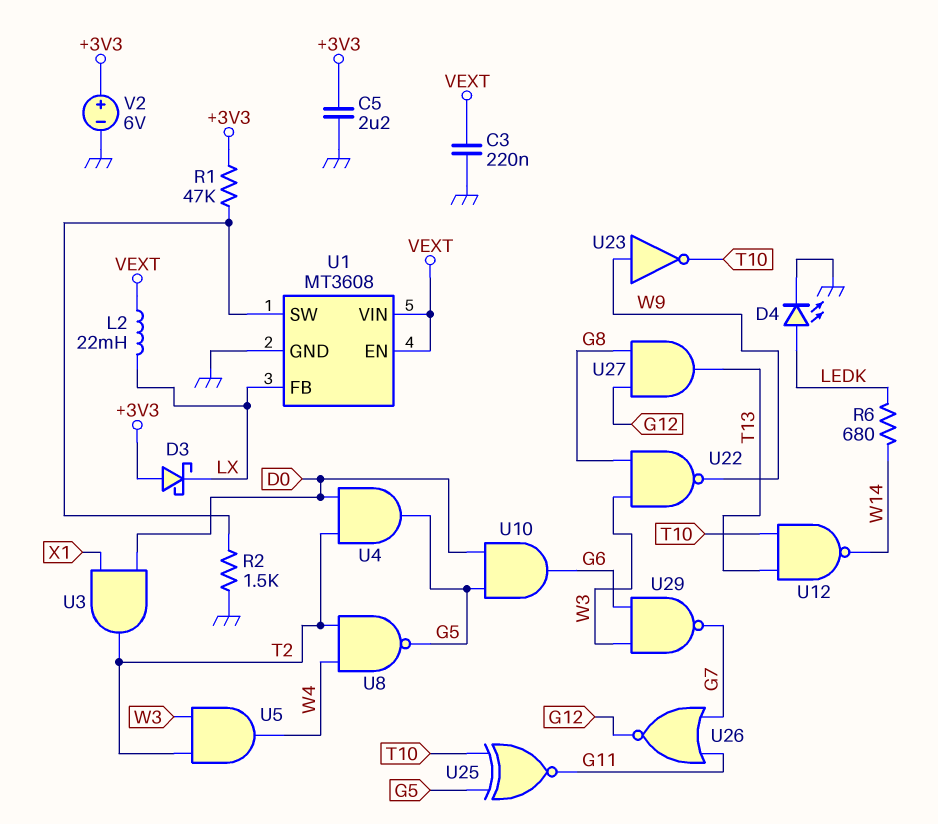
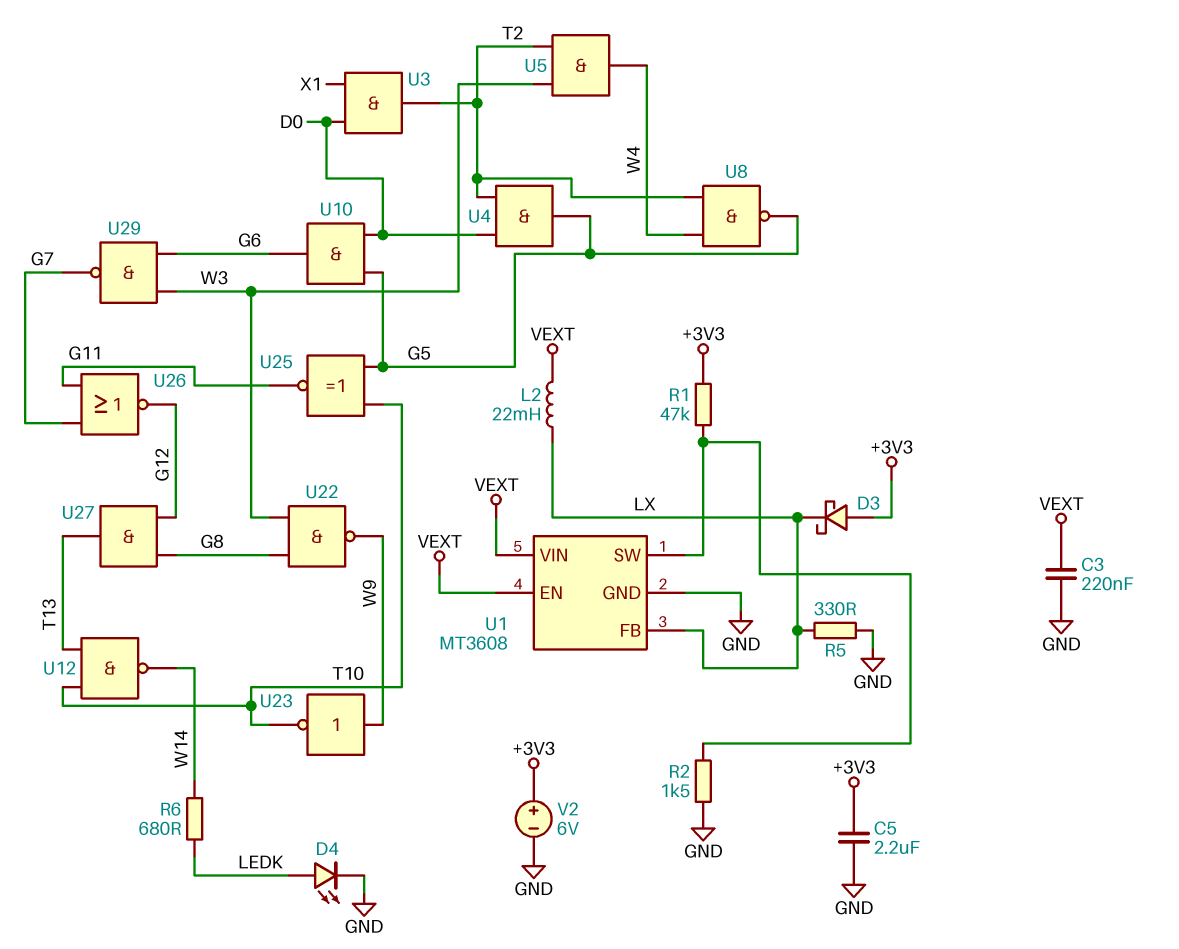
R5: none -> 330 (GND, LX)

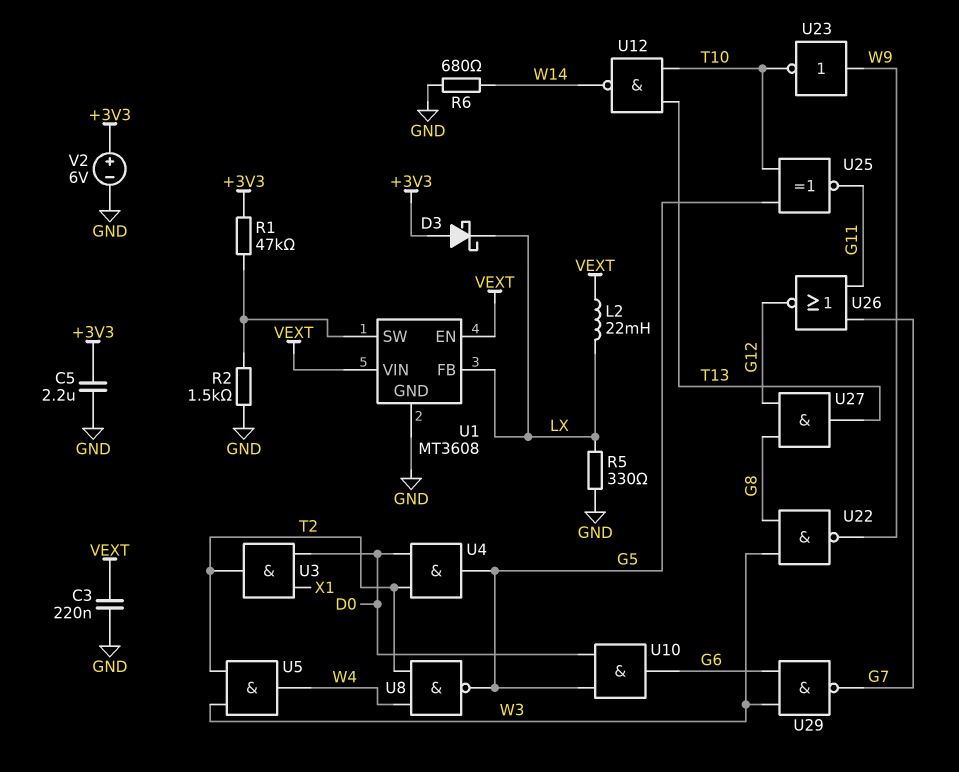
D4: LED (A LEDK, K GND) -> none
R6: 680 (LEDK, W14) -> 680 (GND, W14)

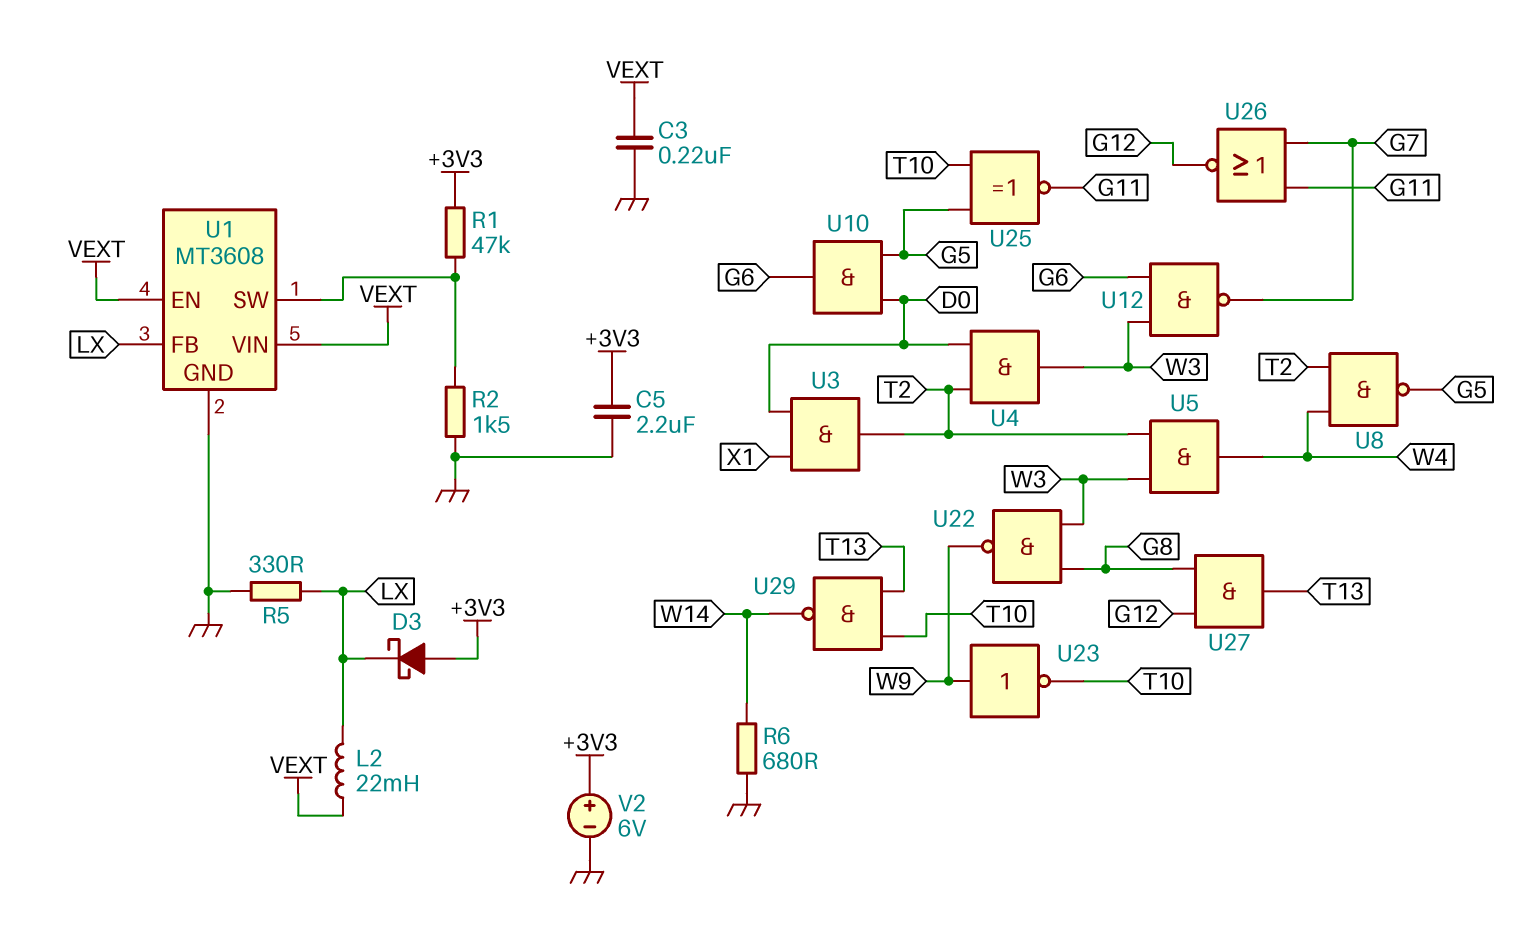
U4: AND (in D0, in T2, out G5) -> AND (in D0, in T2, out W3)
U12: NAND (in T10, in T13, out W14) -> NAND (in G6, in W3, out G7)
U29: NAND (in G6, in W3, out G7) -> NAND (in T10, in T13, out W14)

